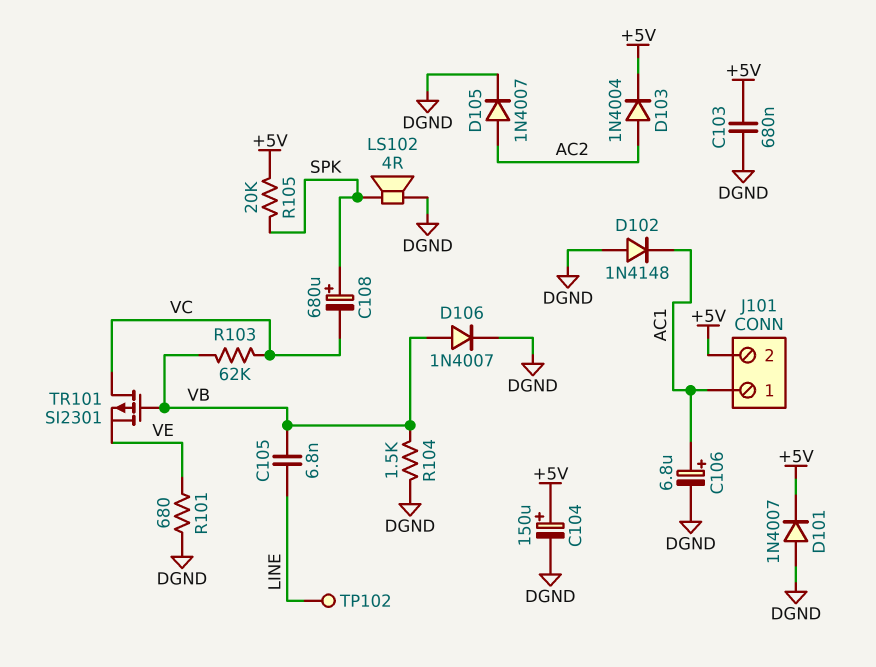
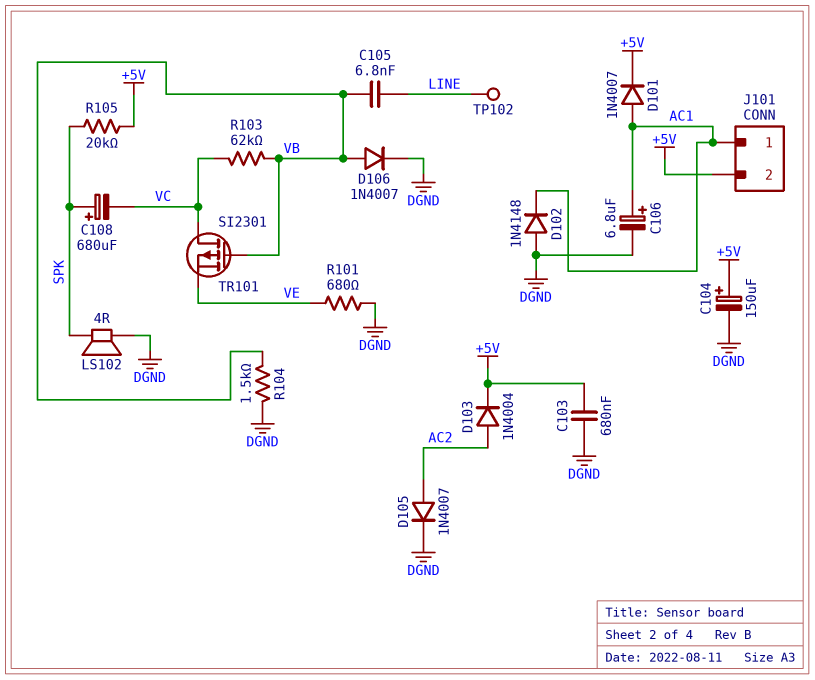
D101: diode 1N4007 (A DGND, K +5V) -> diode 1N4007 (A AC1, K +5V)

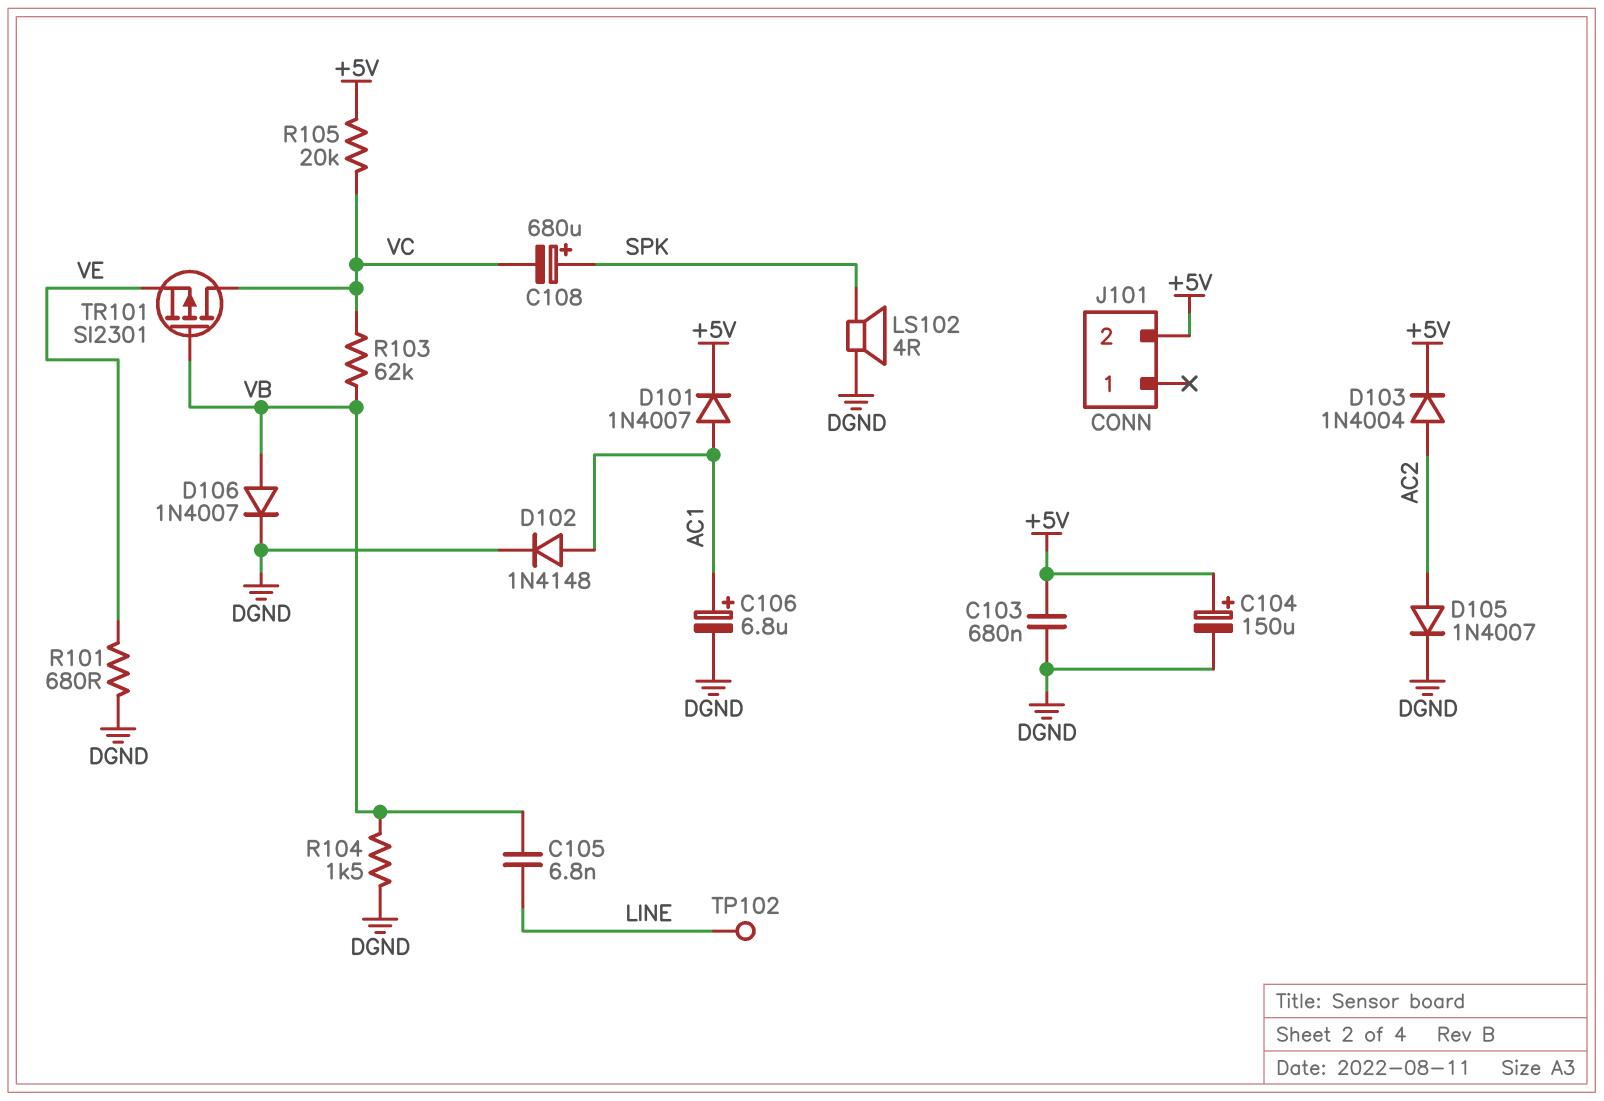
D102: diode 1N4148 (A DGND, K AC1) -> diode 1N4148 (A AC1, K DGND)
J101 pin 1: AC1 -> none
R105: 20k (+5V, SPK) -> 20k (+5V, VC)

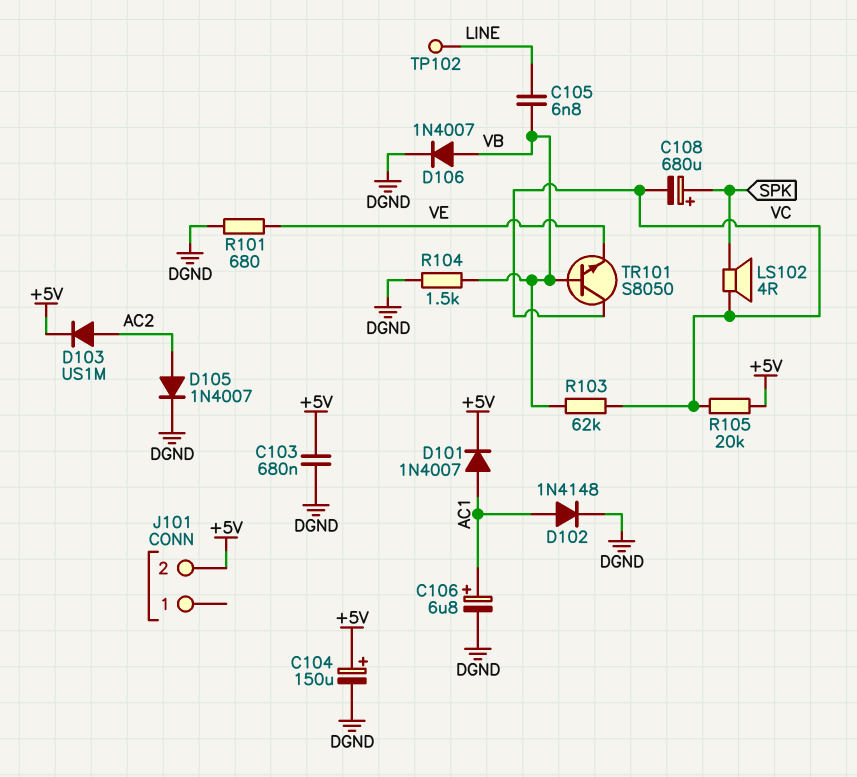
D103: diode 1N4004 (A AC2, K +5V) -> diode US1M (A AC2, K +5V)
LS102: speaker 4R (DGND, SPK) -> speaker 4R (SPK, VC)
TR101: PMOS SI2301 (G VB, D VC, S VE) -> NPN S8050 (B VB, C VC, E VE)

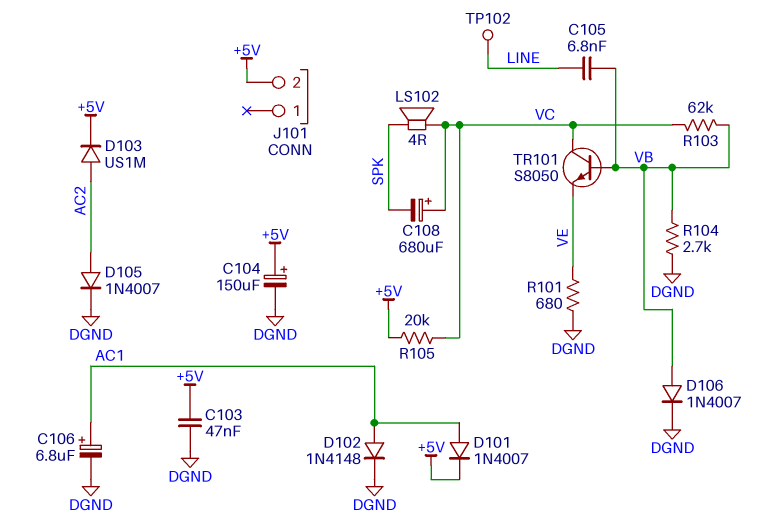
C103: 680nF (+5V, DGND) -> 47nF (+5V, DGND)
C108: 680uF (plus SPK, minus VC) -> 680uF (plus VC, minus SPK)
R104: 1.5k (DGND, VB) -> 2.7k (DGND, VB)

